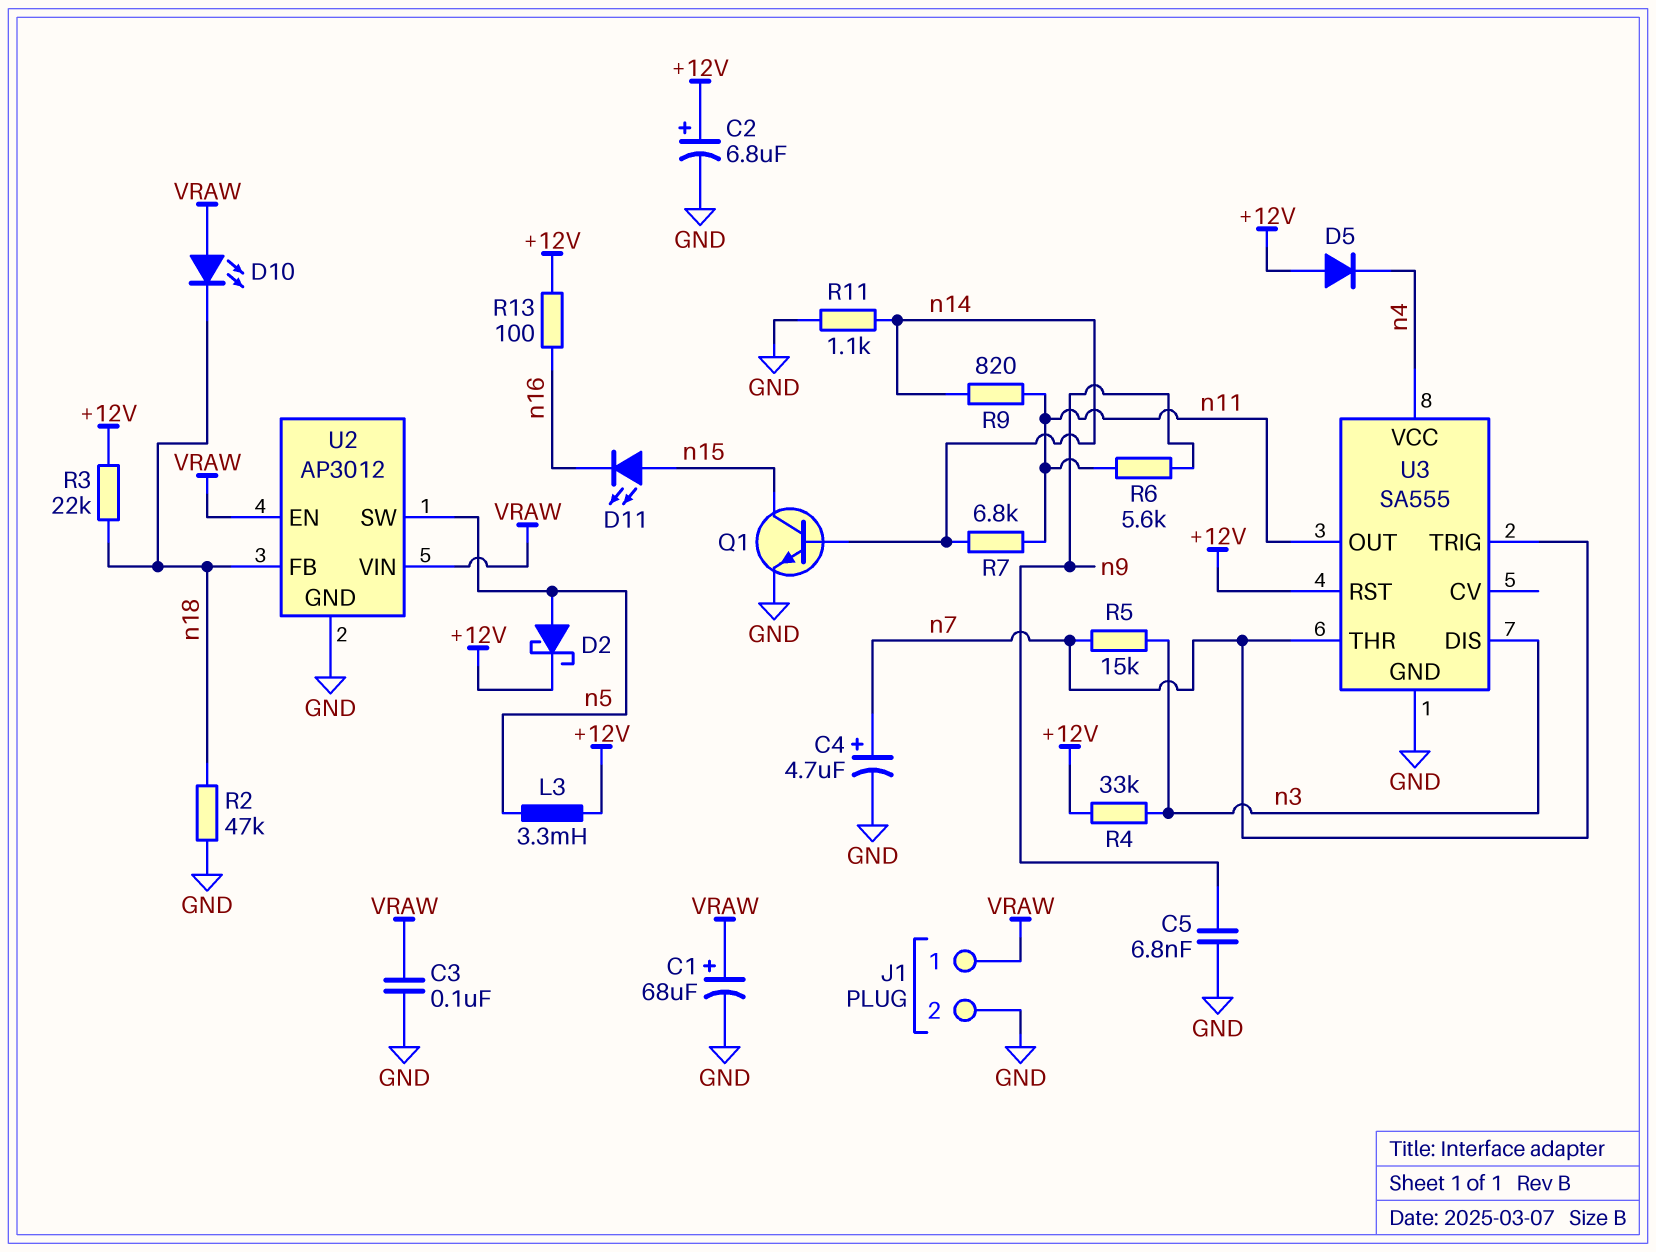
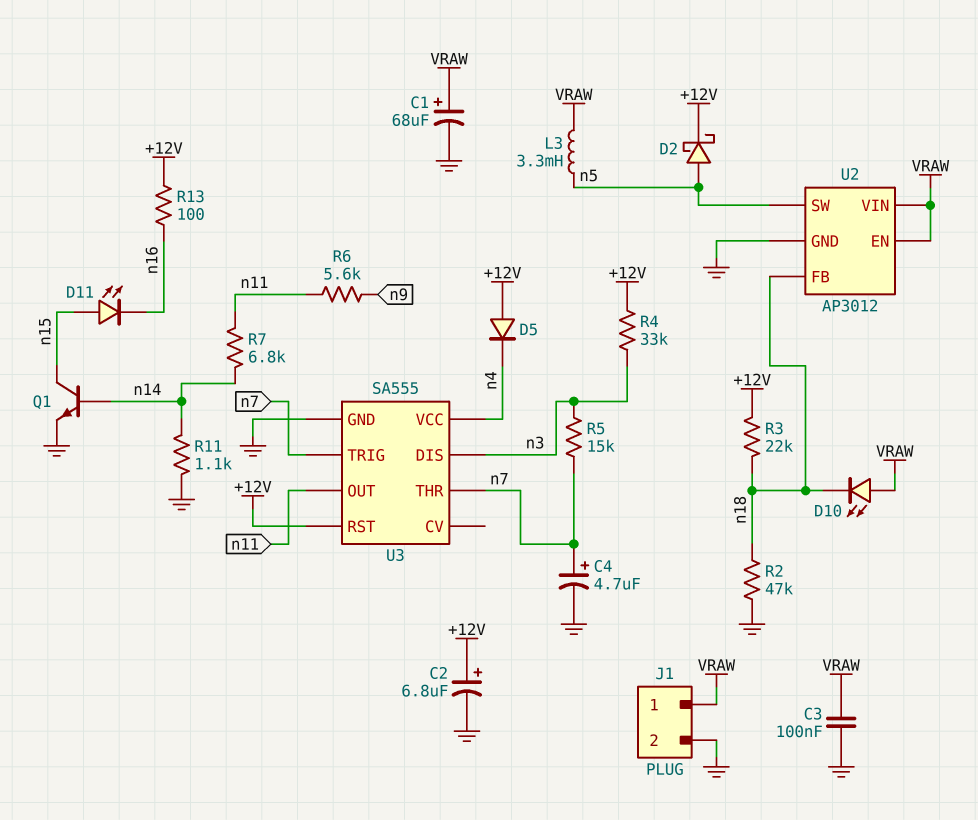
C5: 6.8nF (GND, n9) -> none
L3: 3.3mH (+12V, n5) -> 3.3mH (VRAW, n5)
R9: 820 (n11, n14) -> none

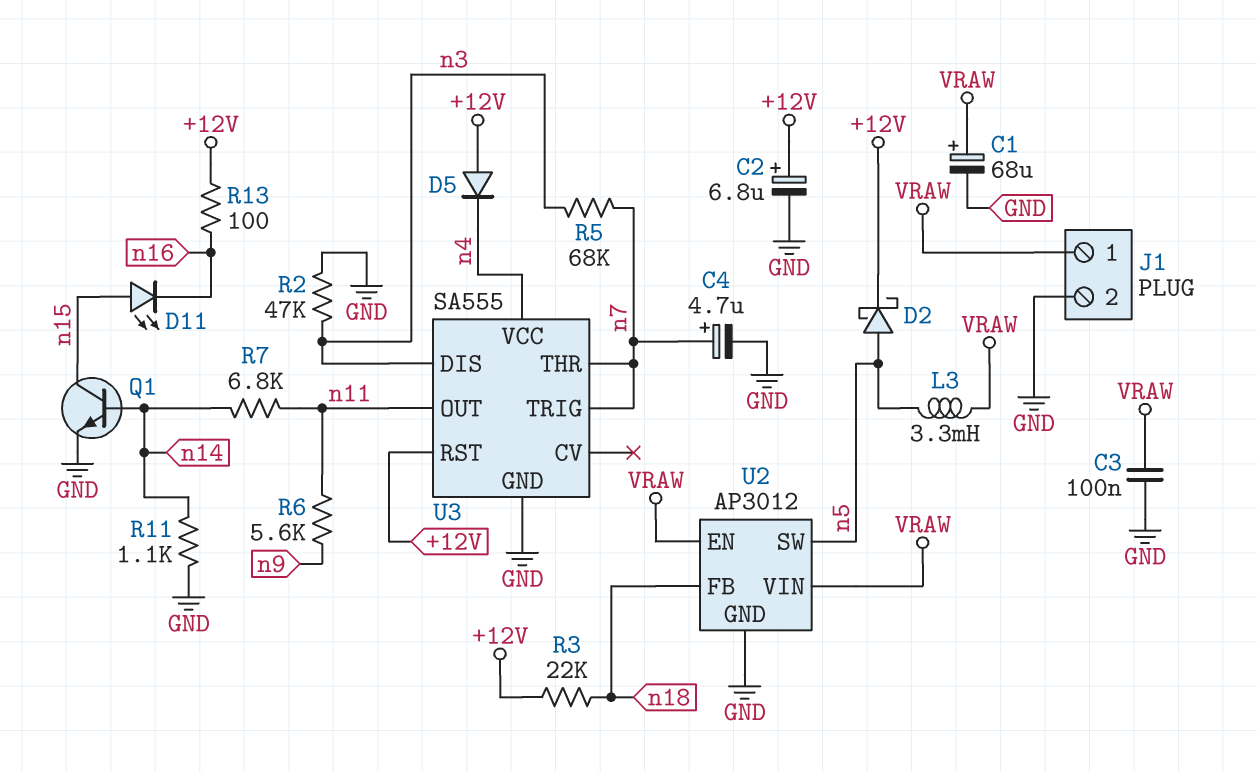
D10: LED (A VRAW, K n18) -> none
R2: 47k (GND, n18) -> 47k (GND, n3)
R4: 33k (+12V, n3) -> none
R5: 15k (n3, n7) -> 68k (n3, n7)

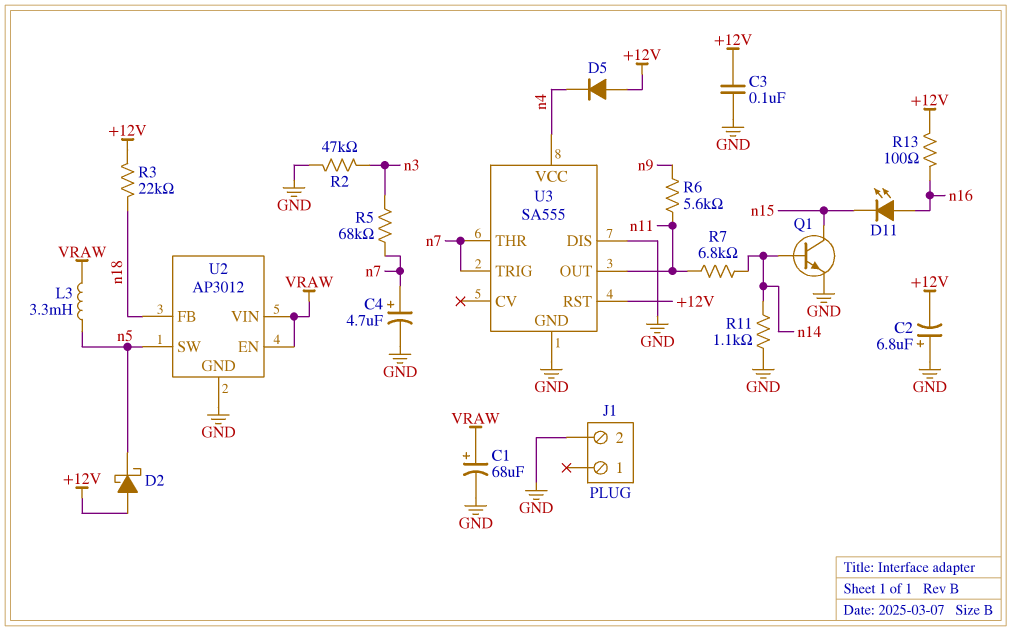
C2: 6.8uF (plus +12V, minus GND) -> 6.8uF (plus GND, minus +12V)
C3: 100nF (GND, VRAW) -> 100nF (+12V, GND)
D2: schottky (A n5, K +12V) -> schottky (A +12V, K n5)
D11: LED (A n15, K n16) -> LED (A n16, K n15)
J1 pin 1: VRAW -> none
U3 pin DIS: n3 -> GND

